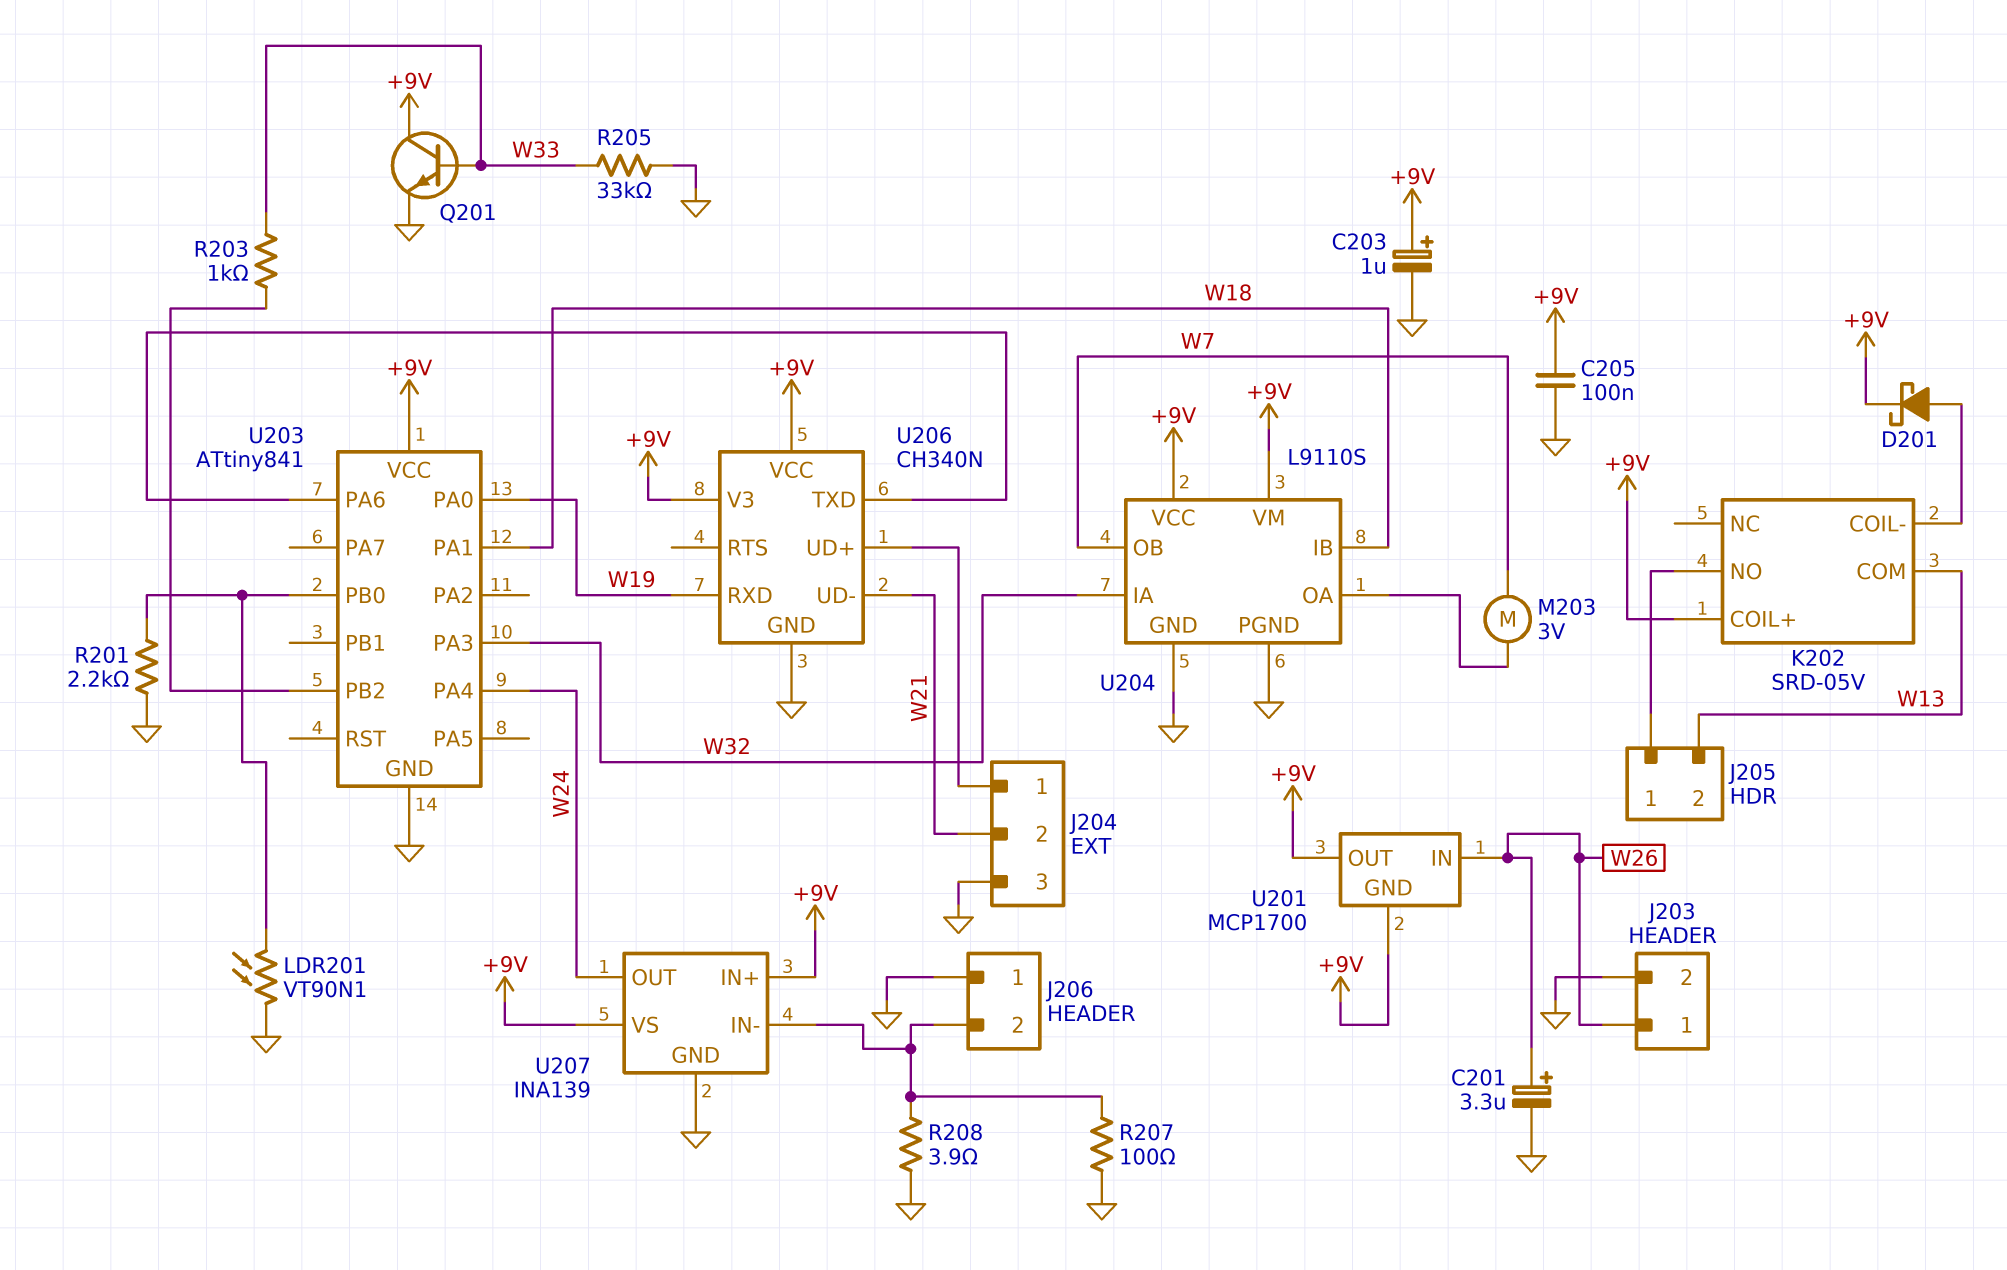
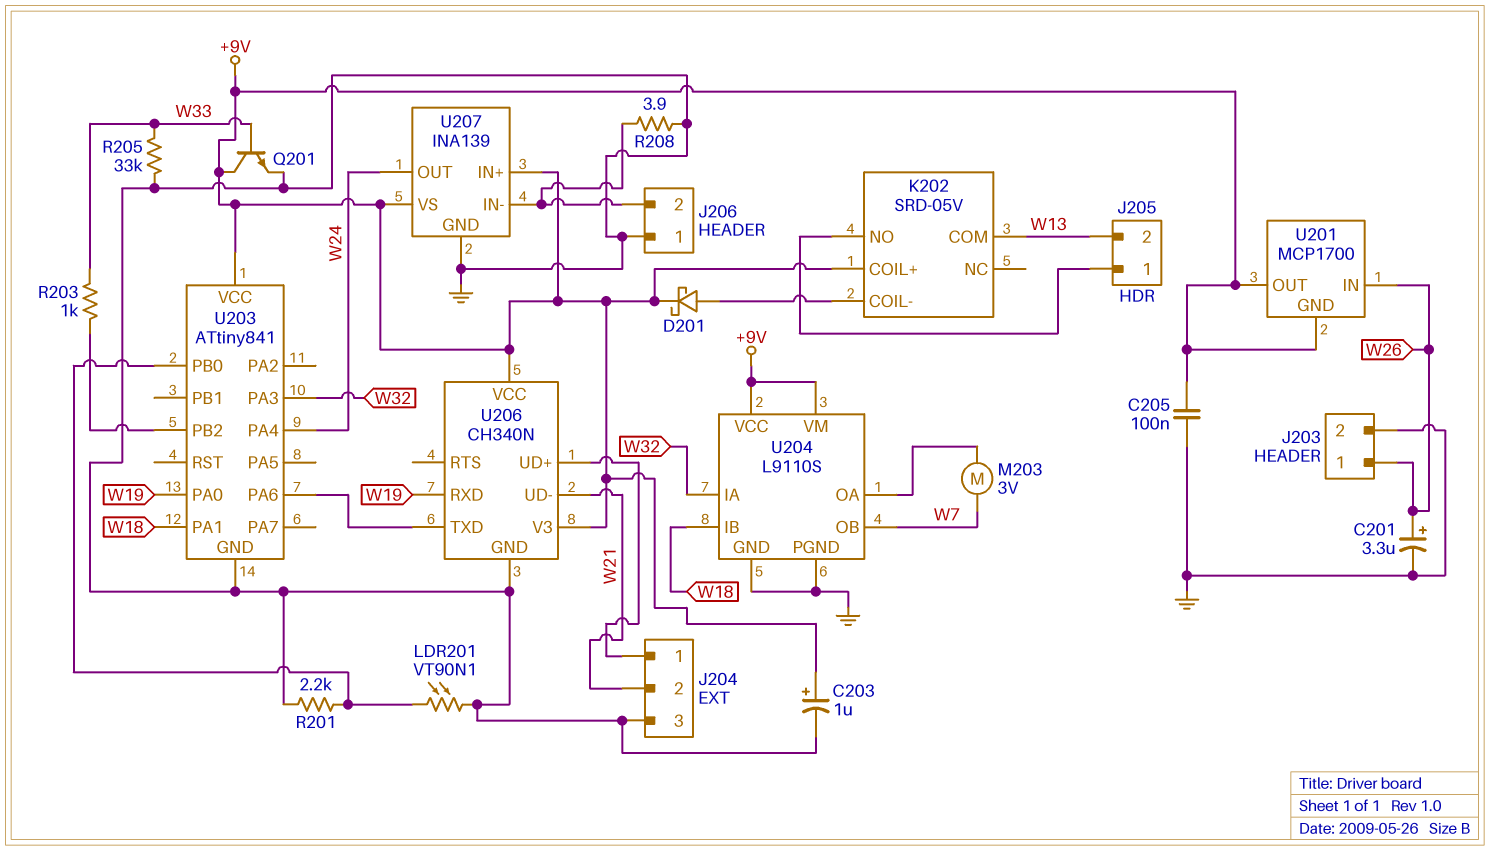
R207: 100 (GND, J206/2) -> none

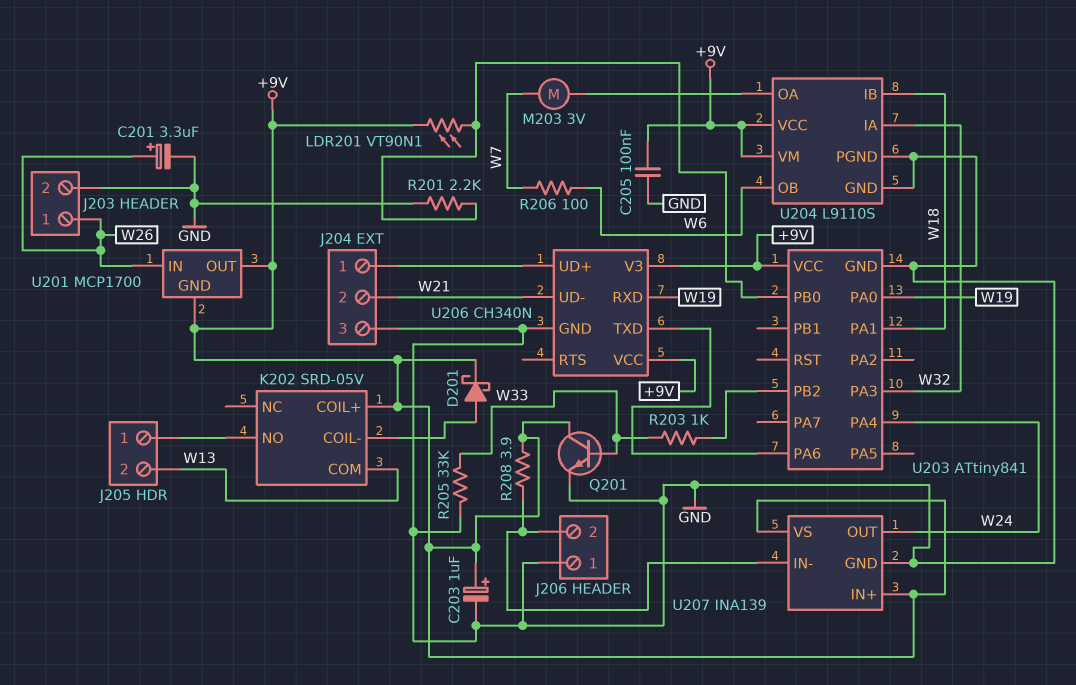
LDR201: VT90N1 (GND, U203/PB0) -> VT90N1 (+9V, U203/PB0)
R206: none -> 100 (W6, W7)
R208: 3.9 (GND, J206/2) -> 3.9 (+9V, J206/2)
U204 pin OB: W7 -> W6

